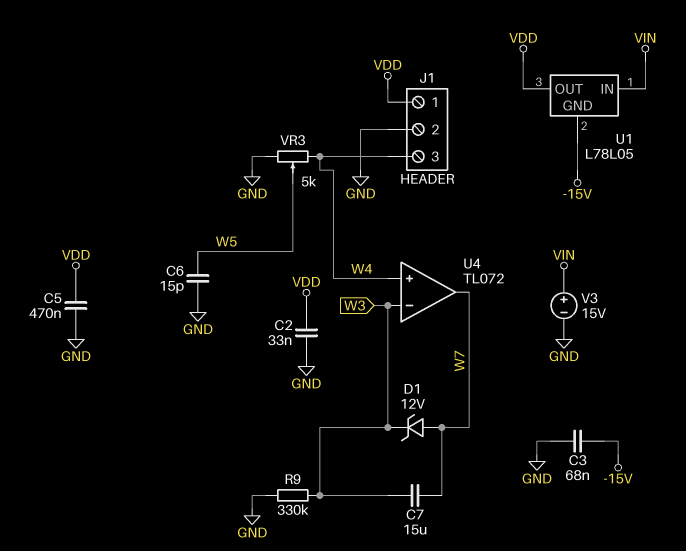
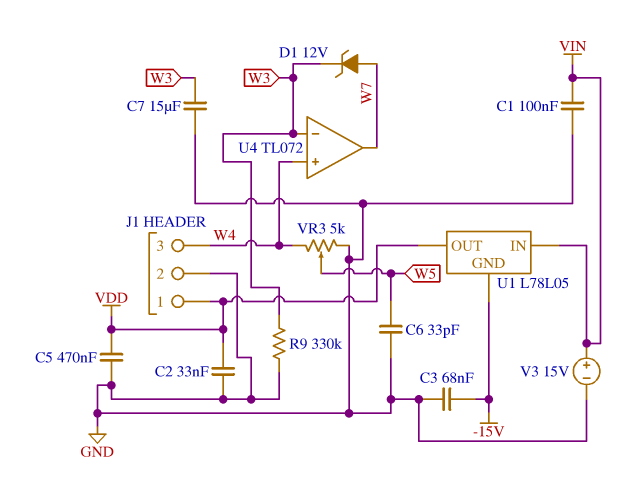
C1: none -> 100nF (GND, VIN)
C6: 15pF (GND, W5) -> 33pF (GND, W5)
C7: 15uF (W3, W7) -> 15uF (GND, W3)

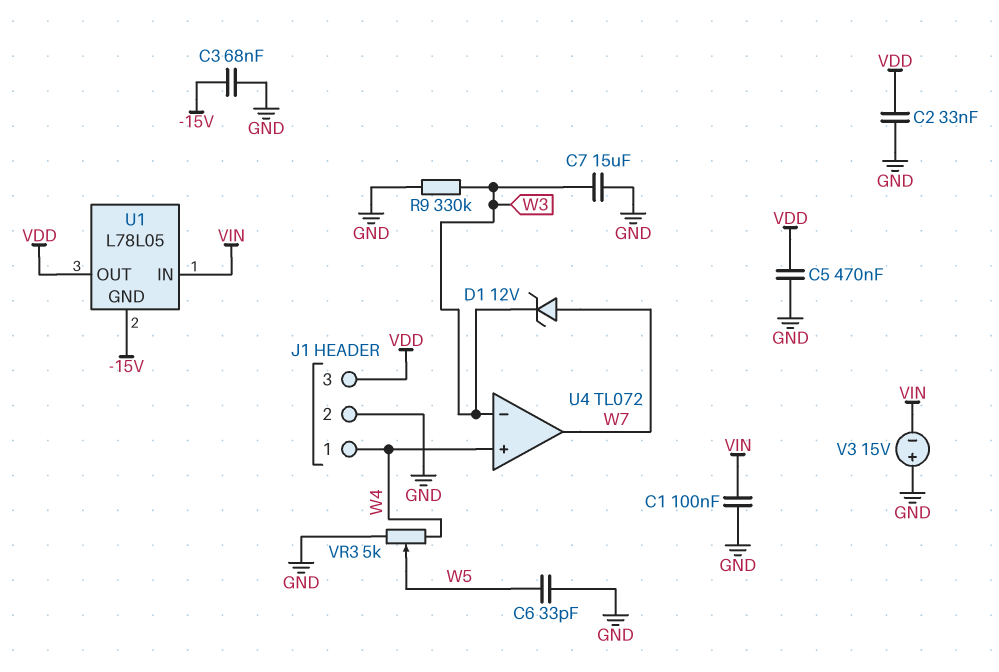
J1 pin 1: VDD -> W4
J1 pin 3: W4 -> VDD
V3: 15V (plus VIN, minus GND) -> 15V (plus GND, minus VIN)

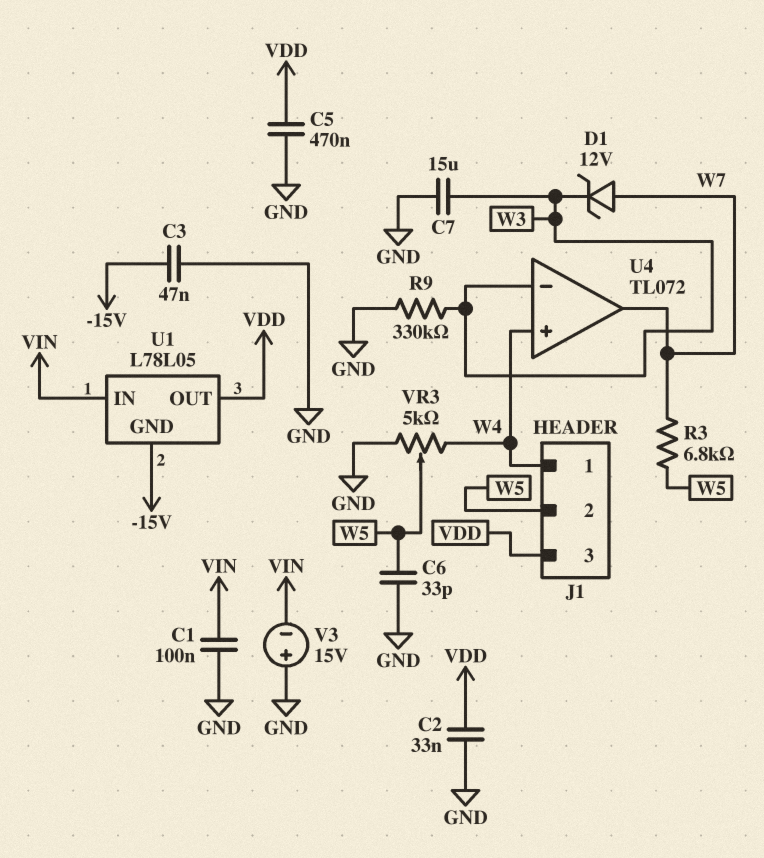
C3: 68nF (-15V, GND) -> 47nF (-15V, GND)
J1 pin 2: GND -> W5
R3: none -> 6.8k (W5, W7)

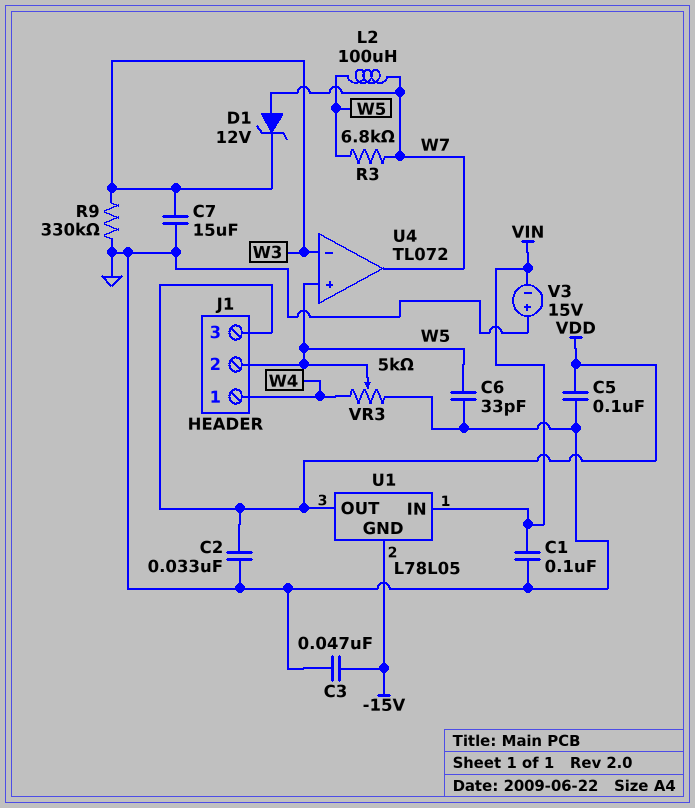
C5: 470nF (GND, VDD) -> 100nF (GND, VDD)
L2: none -> 100uH (W5, W7)
U4 pin in+: W4 -> W5

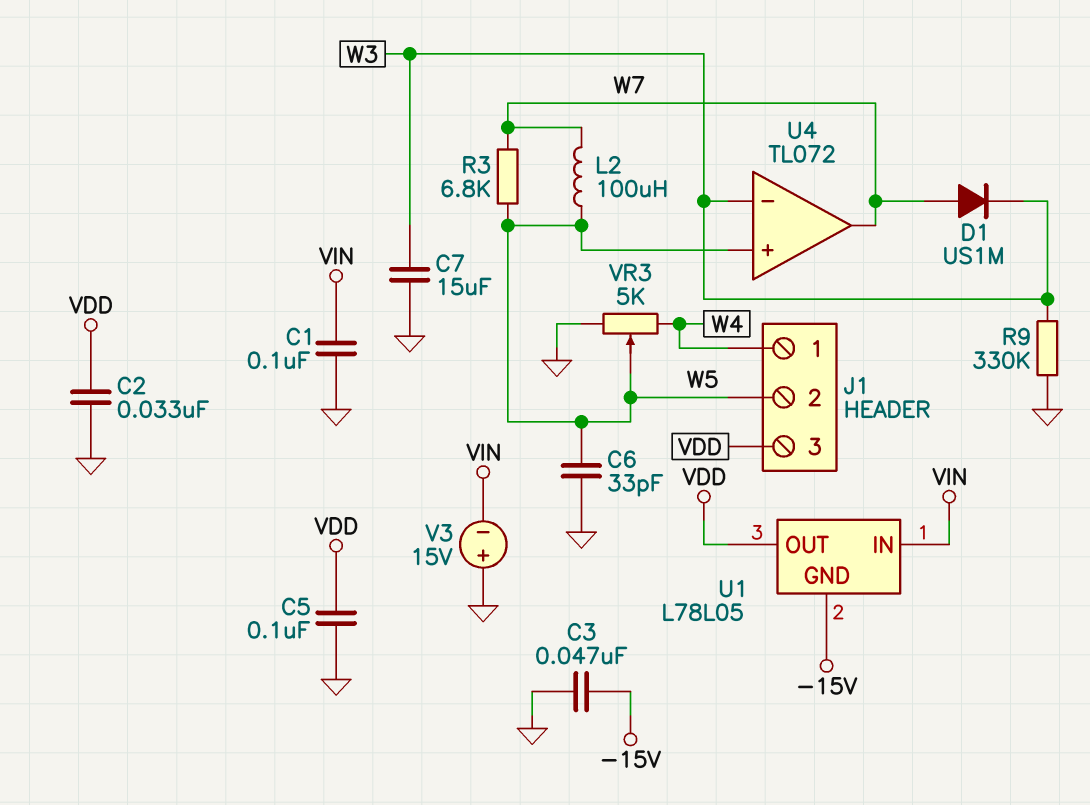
D1: zener 12V (A W7, K W3) -> diode US1M (A W7, K W3)

